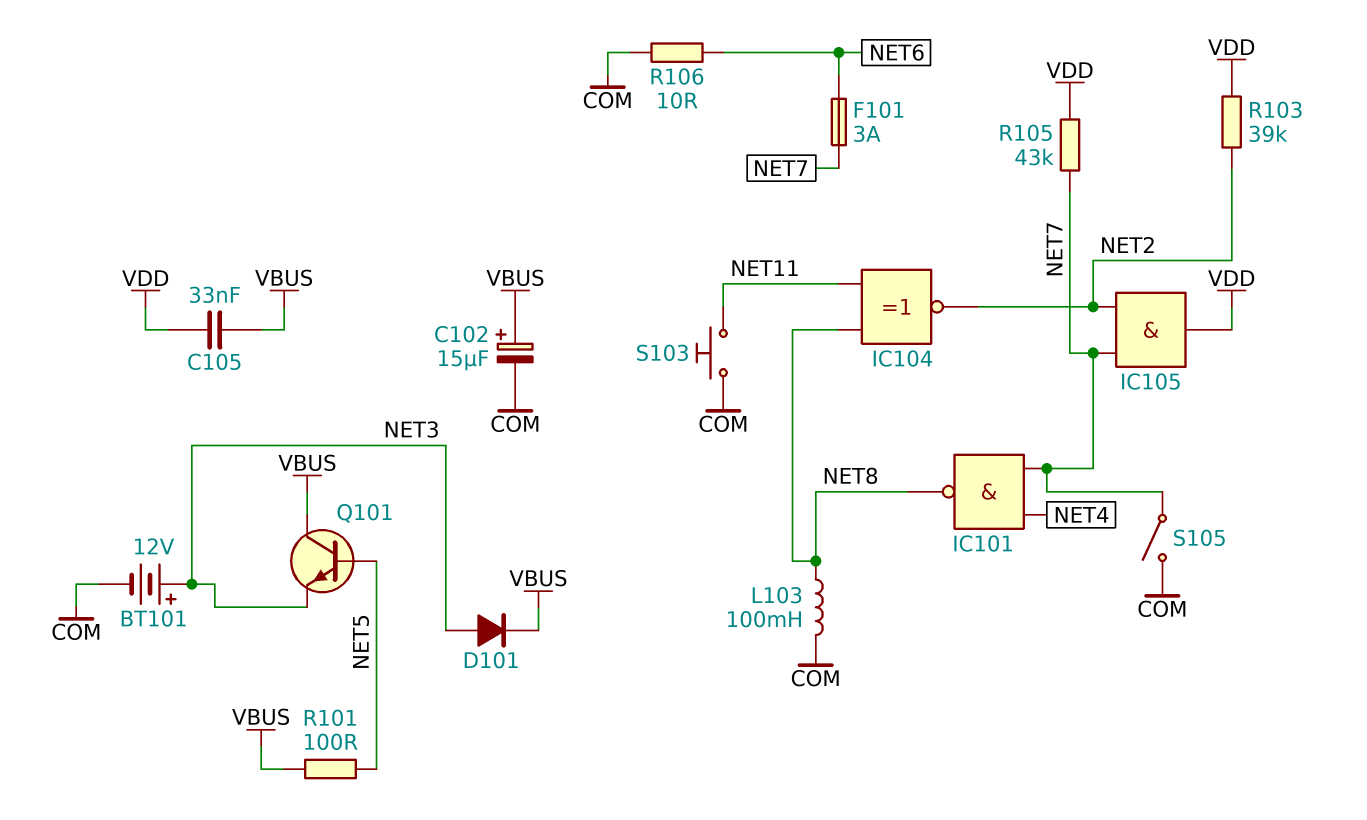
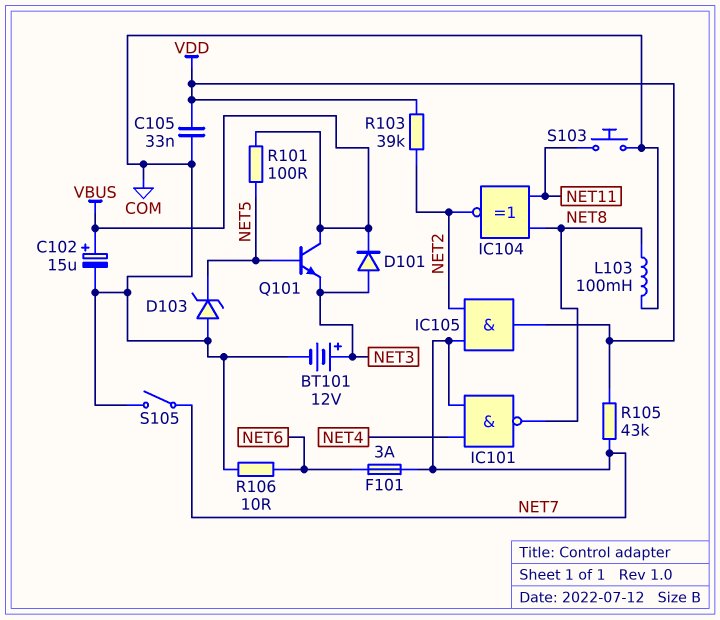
C105: 33nF (VBUS, VDD) -> 33nF (COM, VDD)
D103: none -> zener (A COM, K NET5)

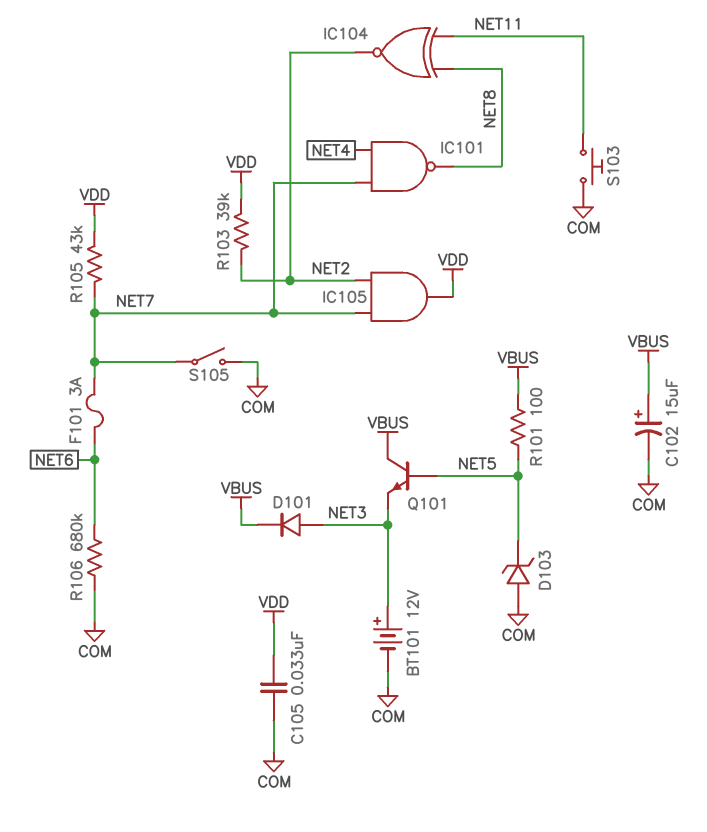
L103: 100mH (COM, NET8) -> none
R106: 10 (COM, NET6) -> 680k (COM, NET6)

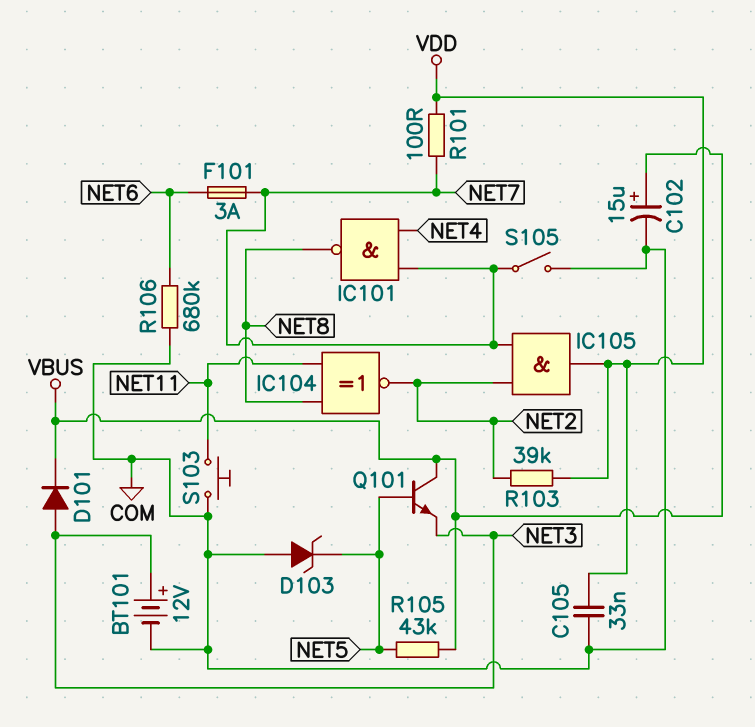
R101: 100 (NET5, VBUS) -> 100 (NET7, VDD)
R105: 43k (NET7, VDD) -> 43k (NET5, VBUS)

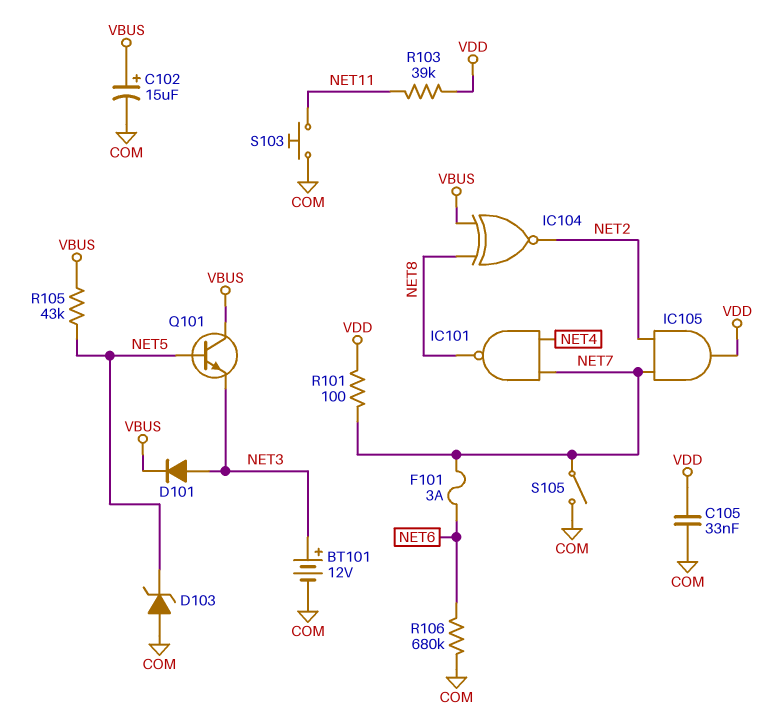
IC104: XNOR (in NET8, in NET11, out NET2) -> XNOR (in NET8, in VBUS, out NET2)
R103: 39k (NET2, VDD) -> 39k (NET11, VDD)

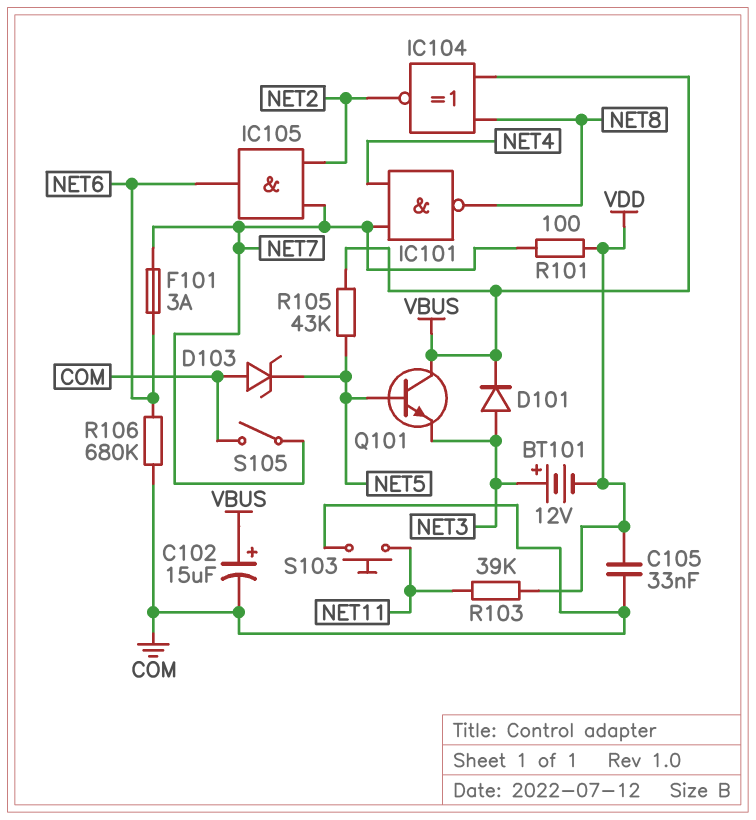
BT101: 12V (plus NET3, minus COM) -> 12V (plus NET3, minus VDD)
IC105: AND (in NET2, in NET7, out VDD) -> AND (in NET2, in NET7, out NET6)

